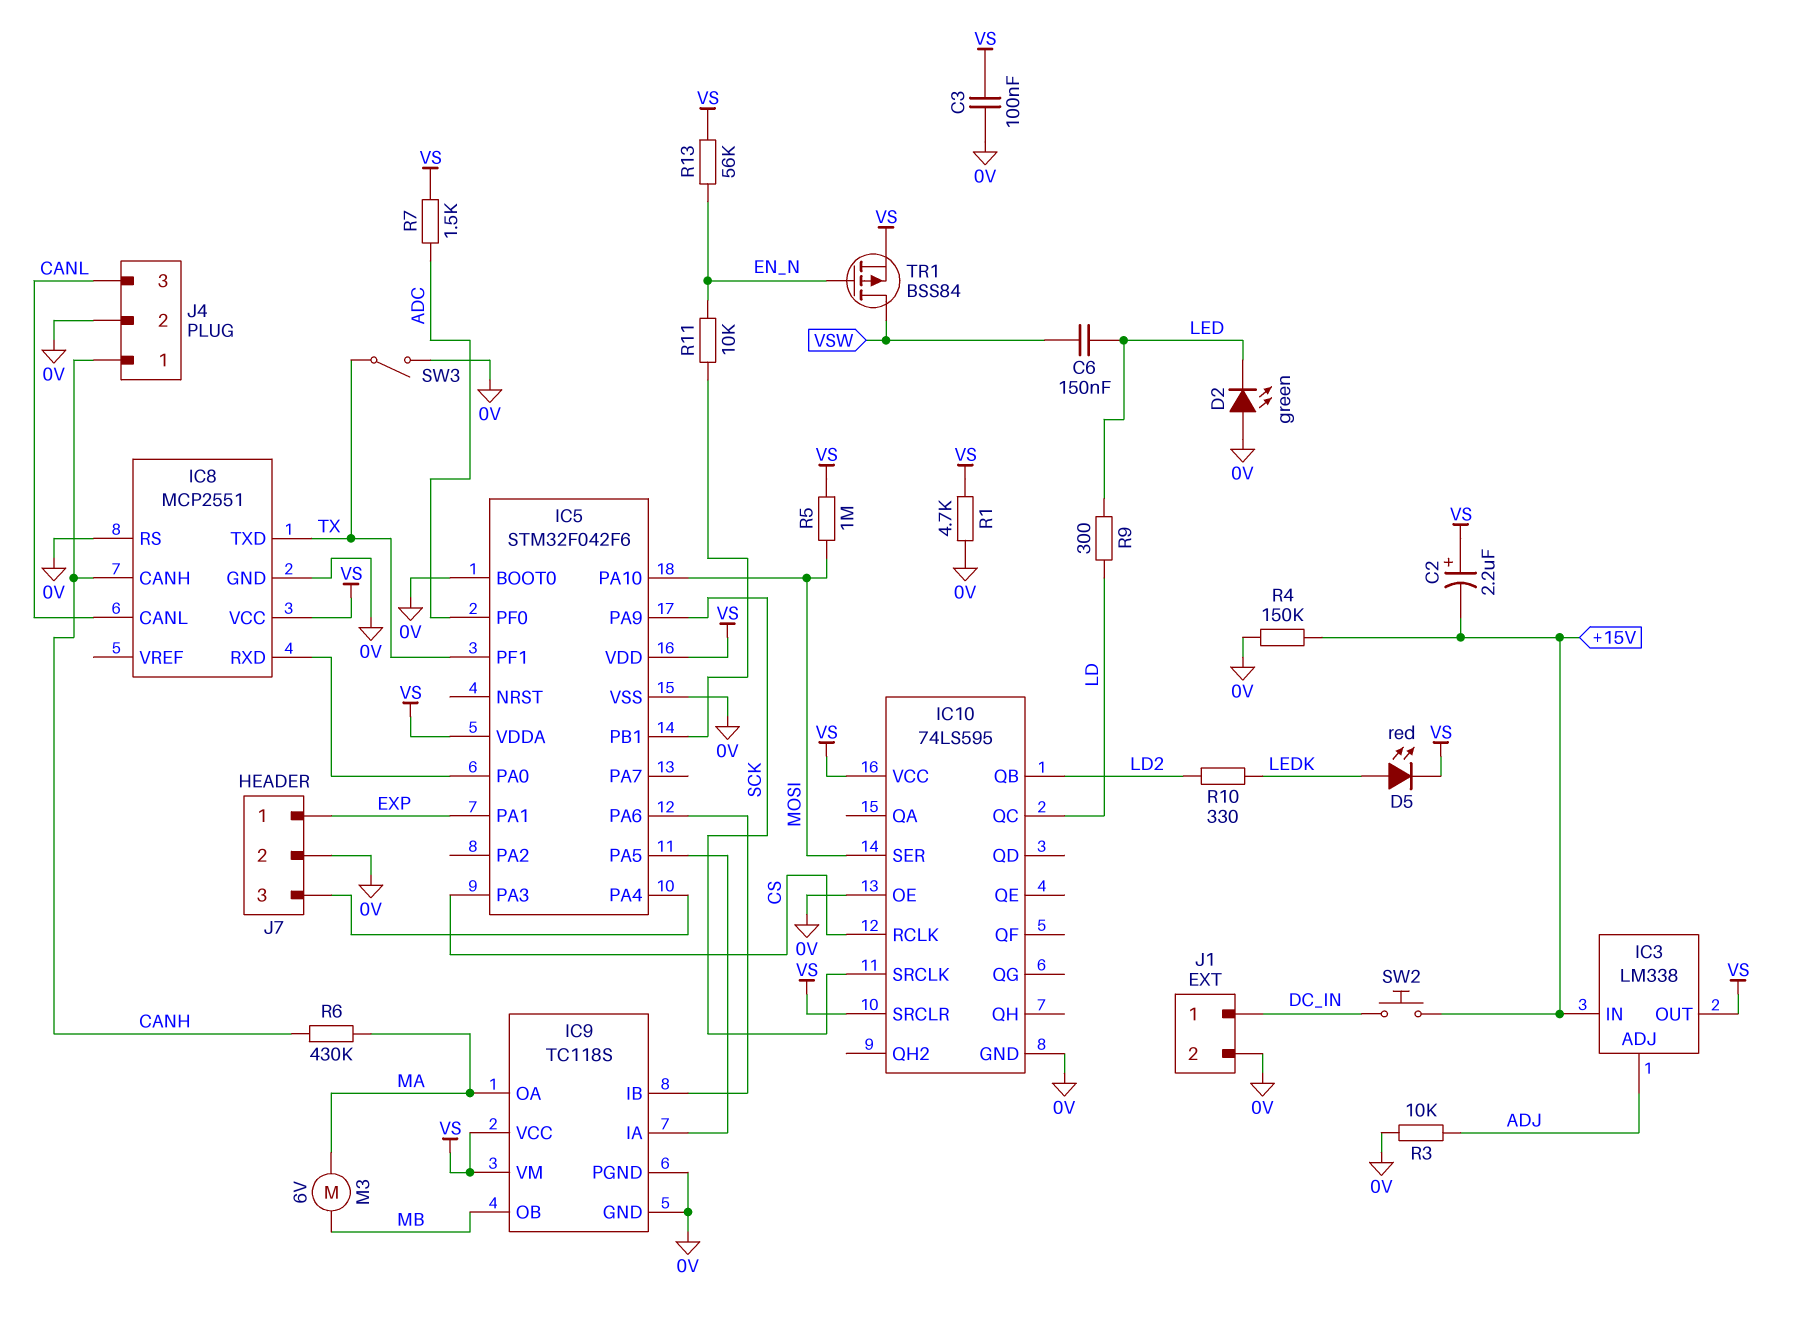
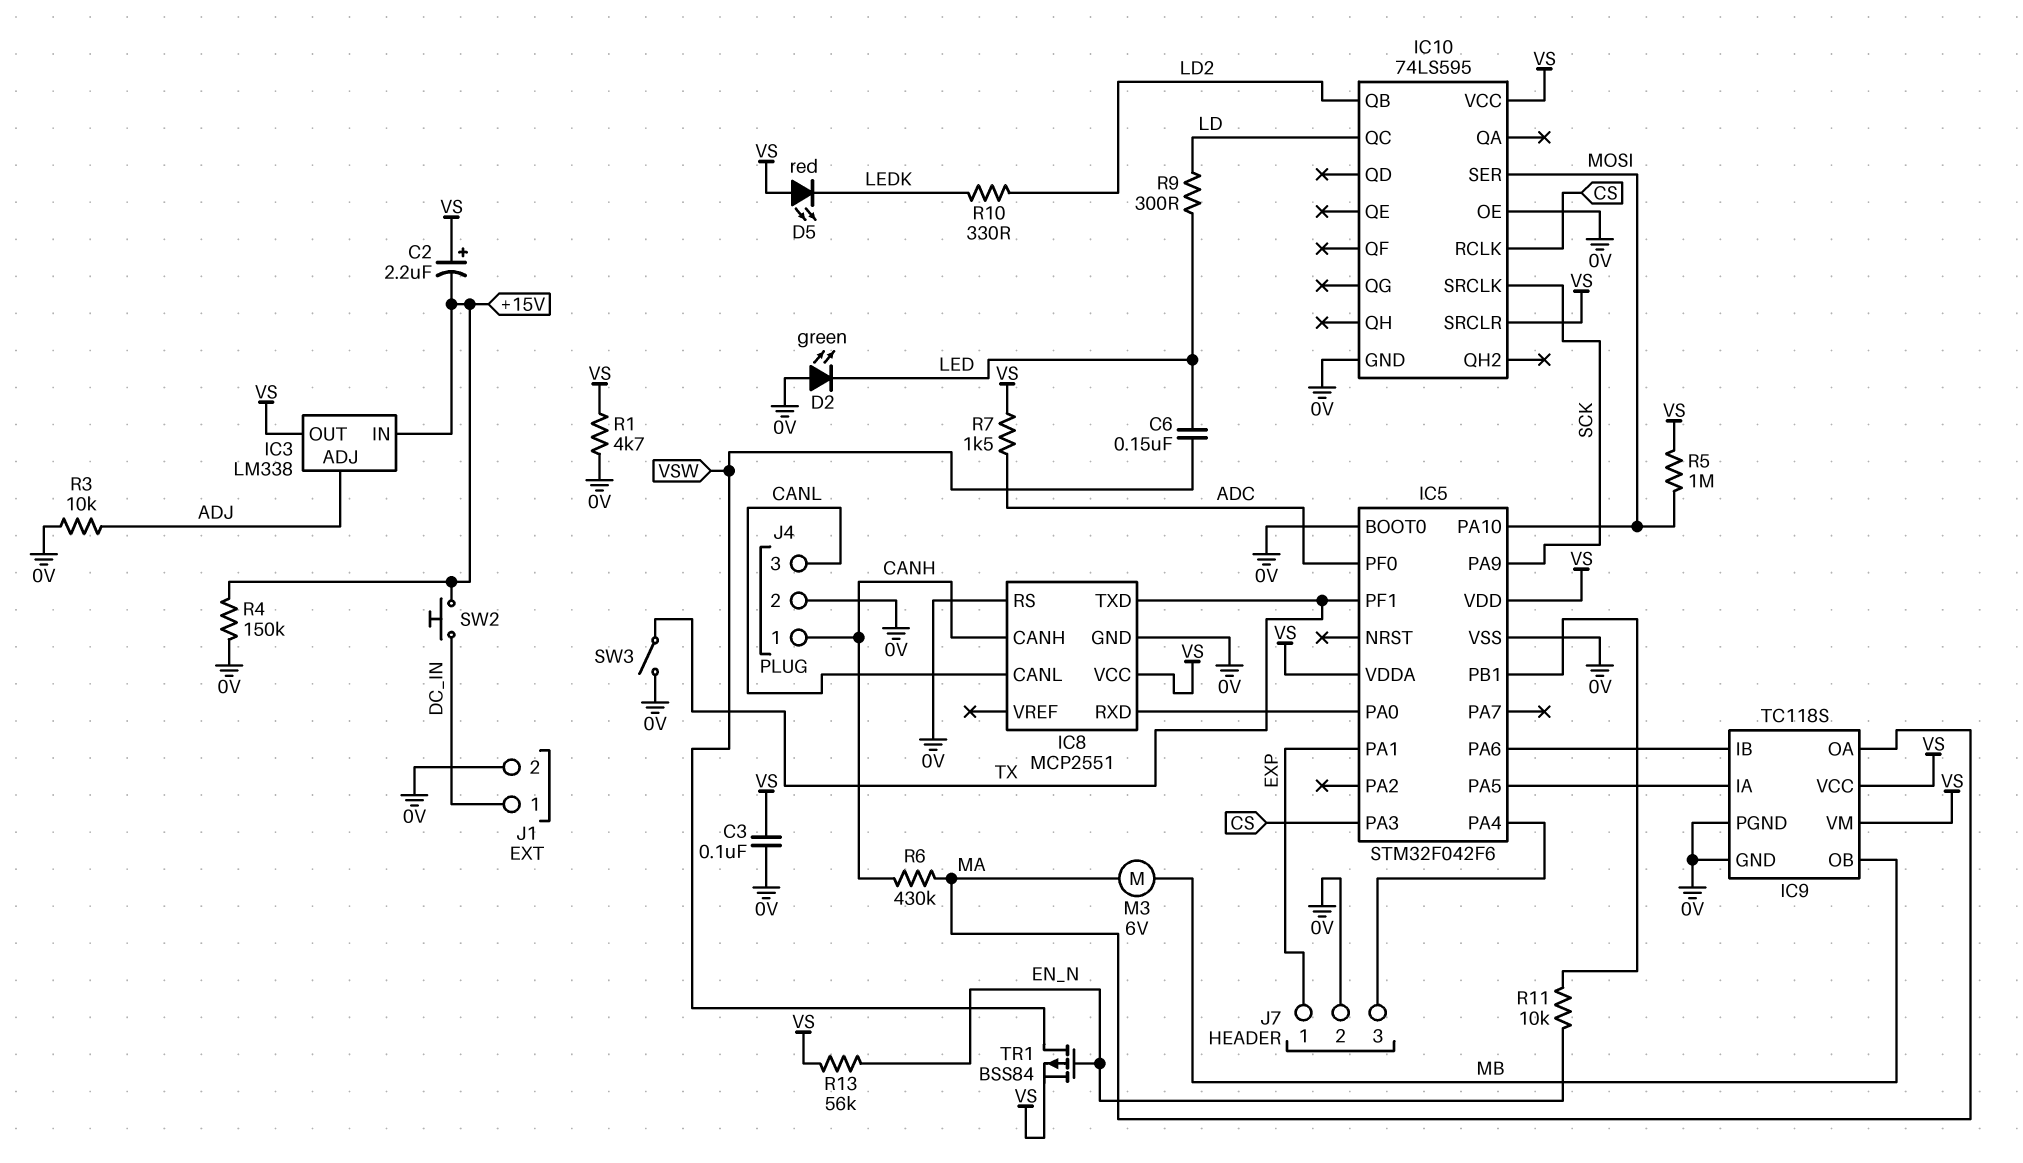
D5: LED red (A LEDK, K VS) -> LED red (A VS, K LEDK)

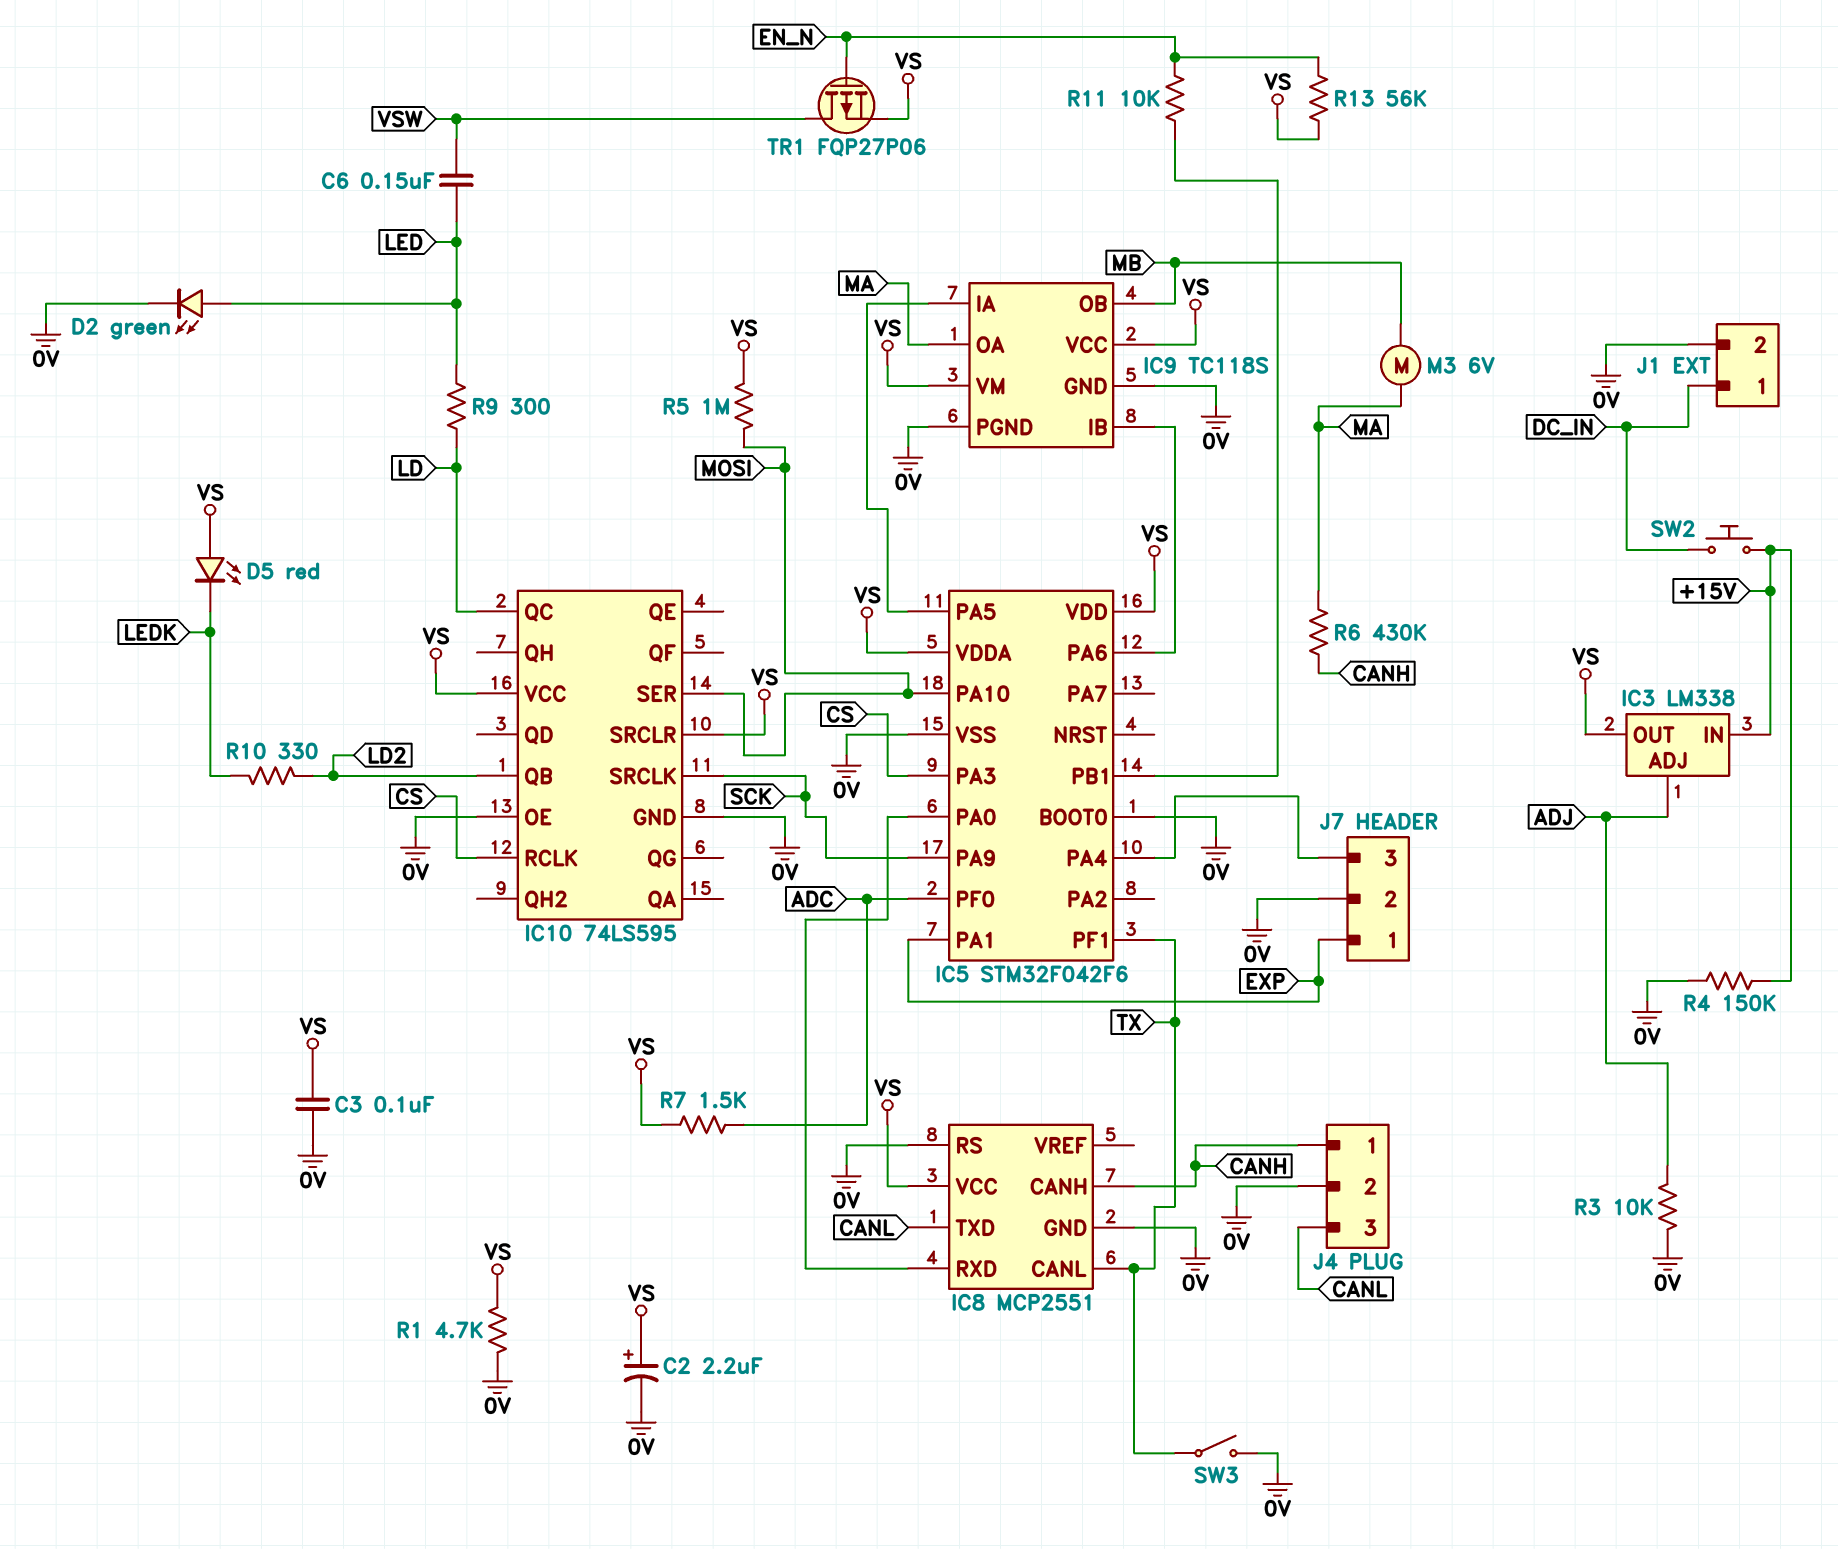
C2: 2.2uF (plus VS, minus +15V) -> 2.2uF (plus VS, minus 0V)
D2: LED green (A 0V, K LED) -> LED green (A LED, K 0V)
IC8 pin CANL: CANL -> TX
IC8 pin TXD: TX -> CANL
TR1: PMOS BSS84 (G EN_N, D VSW, S VS) -> PMOS FQP27P06 (G EN_N, D VSW, S VS)

